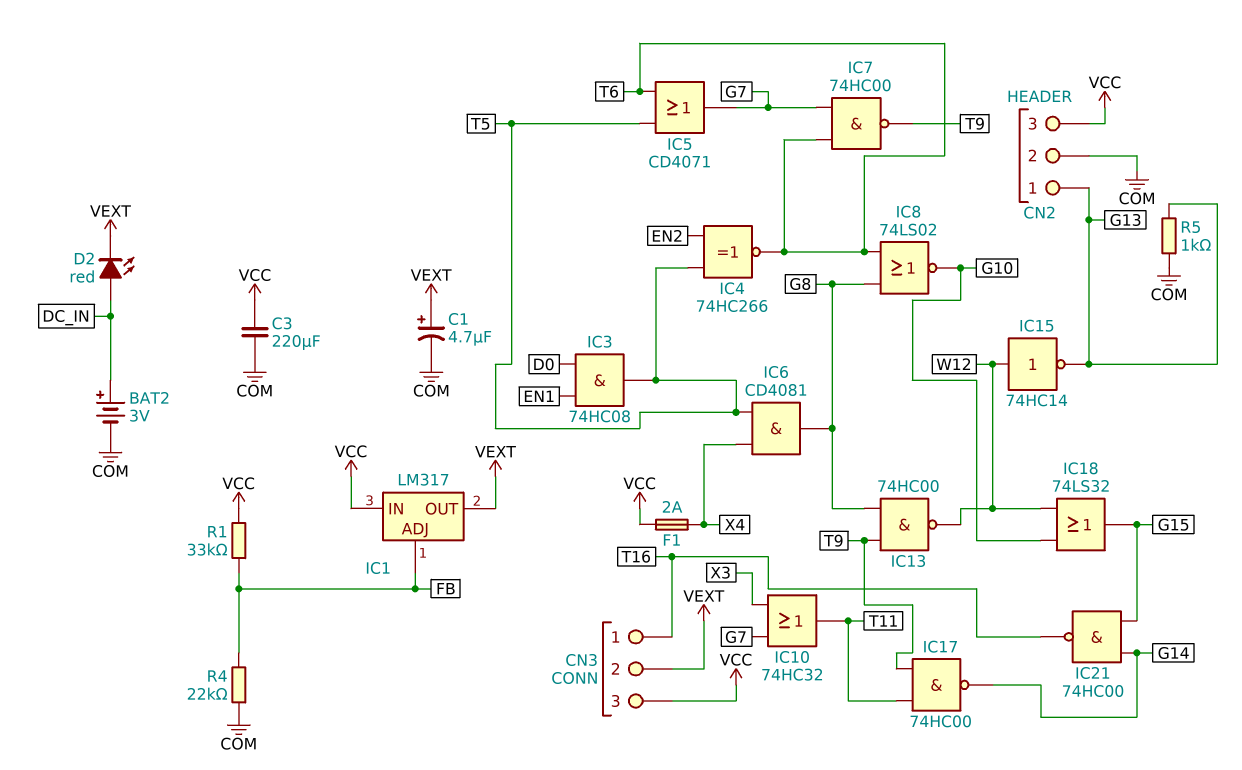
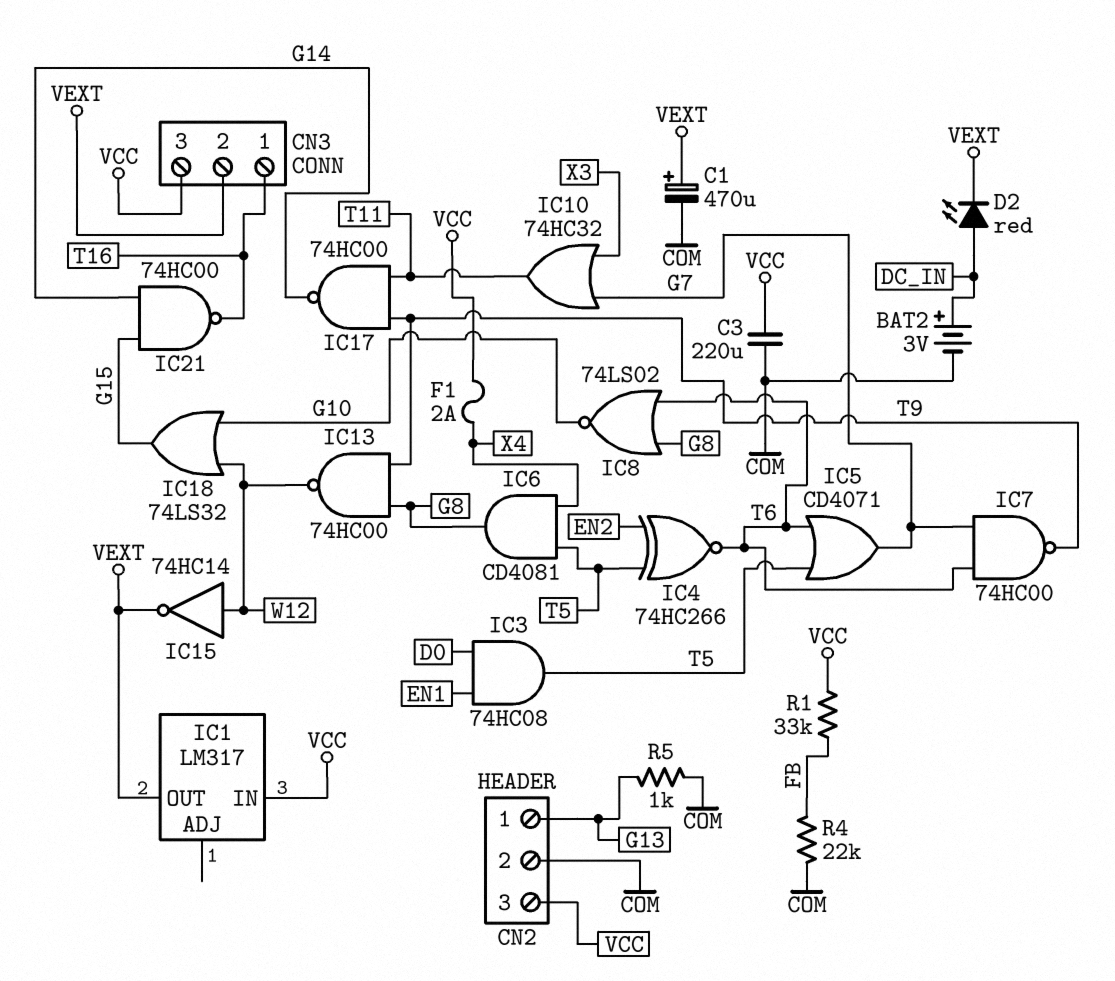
C1: 4.7uF (plus VEXT, minus COM) -> 470uF (plus VEXT, minus COM)
IC1 pin ADJ: FB -> none
IC15: NOT 74HC14 (in W12, out G13) -> NOT 74HC14 (in W12, out VEXT)

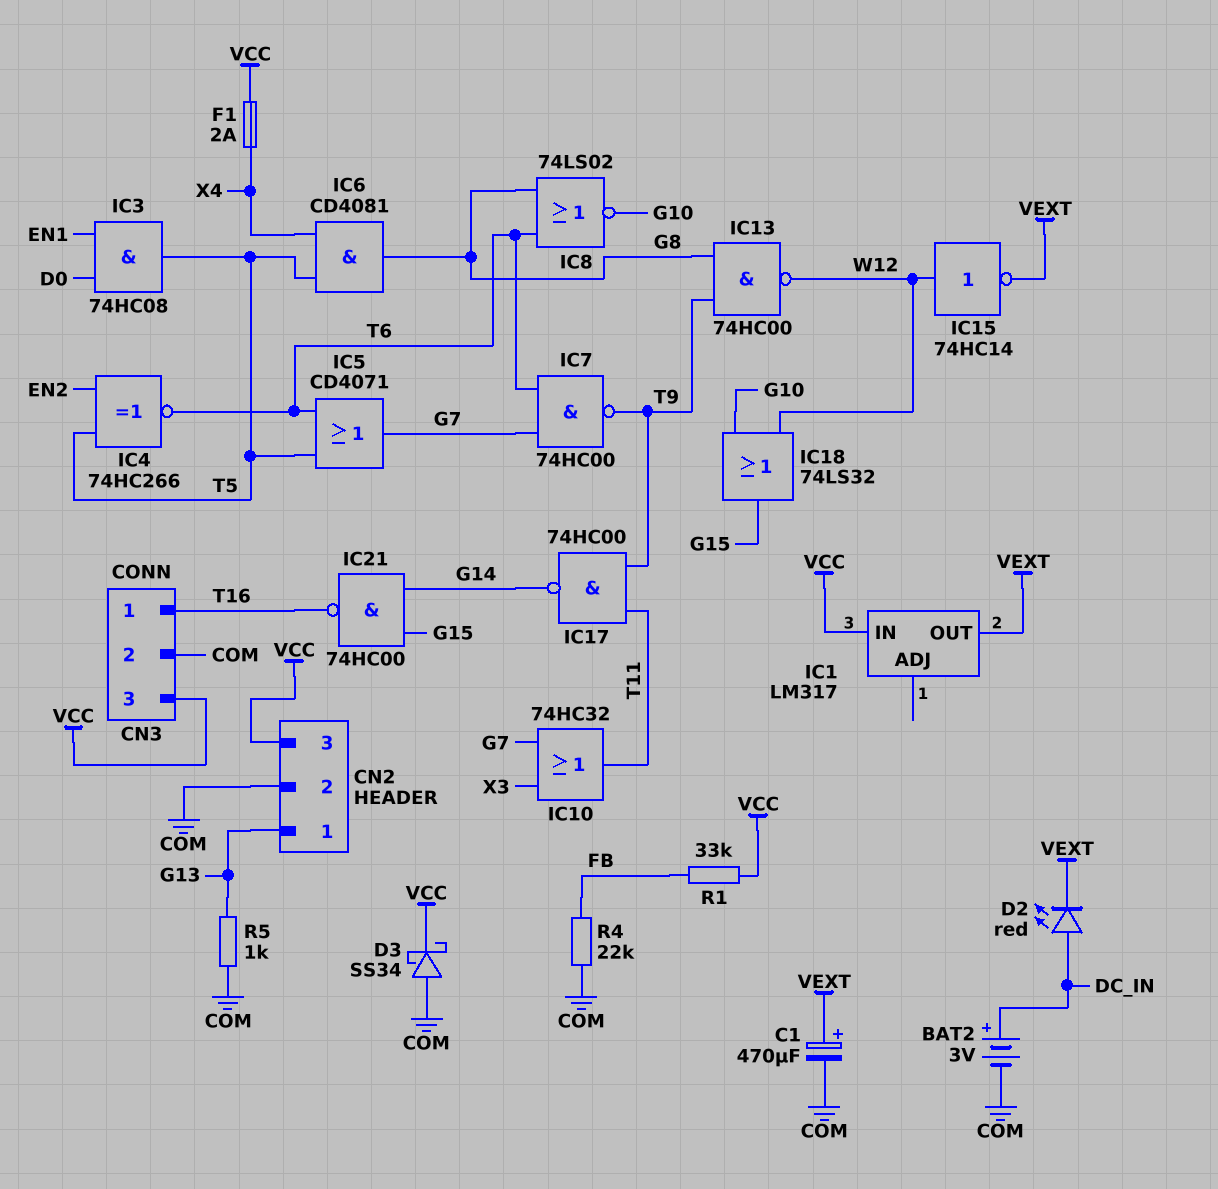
C3: 220uF (COM, VCC) -> none
CN3 pin 2: VEXT -> COM
D3: none -> schottky SS34 (A COM, K VCC)

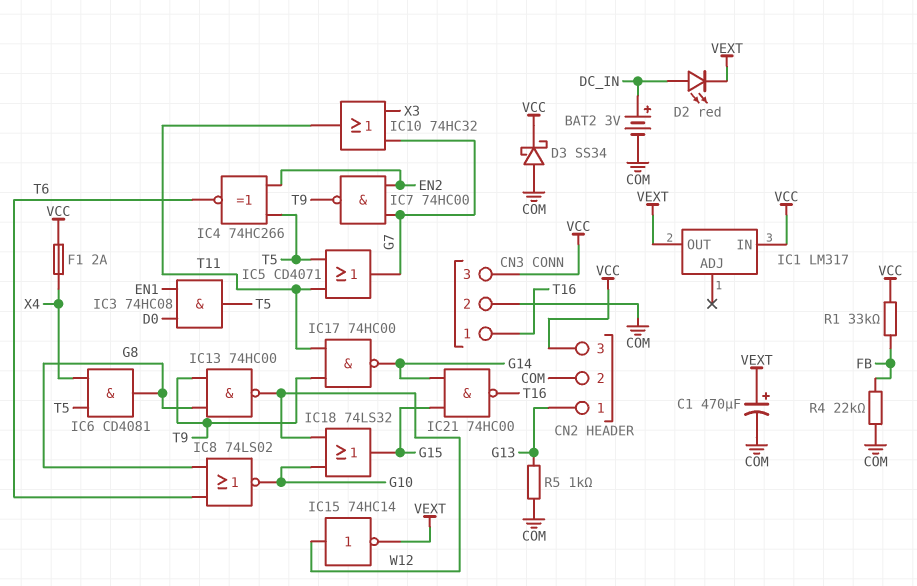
IC5: OR CD4071 (in T5, in T6, out G7) -> OR CD4071 (in T5, in T11, out G7)
IC7: NAND 74HC00 (in G7, in T6, out T9) -> NAND 74HC00 (in EN2, in G7, out T9)

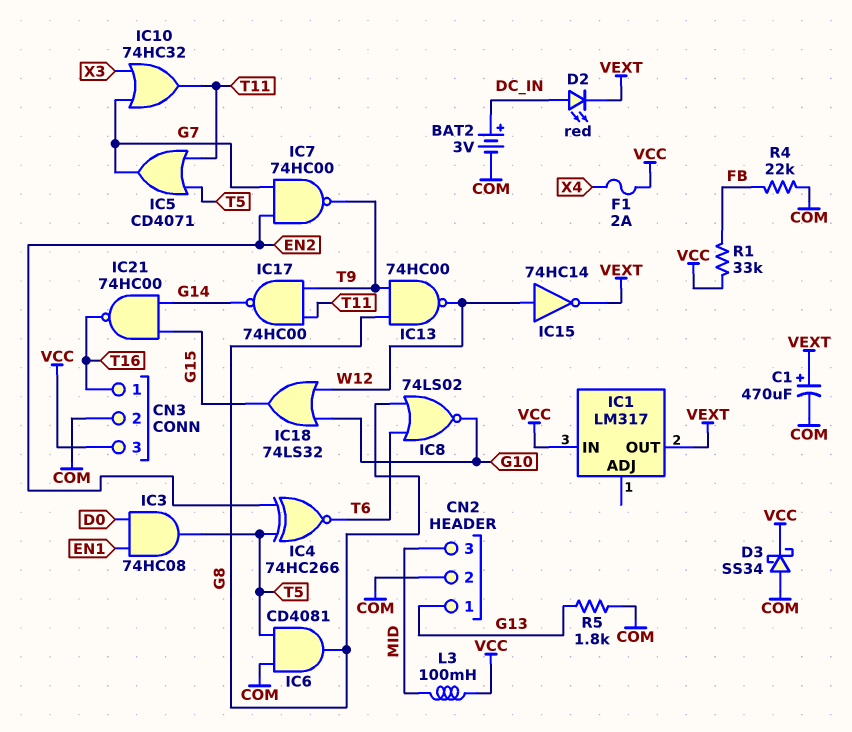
CN2 pin 3: VCC -> MID
IC6: AND CD4081 (in T5, in X4, out G8) -> AND CD4081 (in COM, in T5, out G8)
L3: none -> 100mH (MID, VCC)
R5: 1k (COM, G13) -> 1.8k (COM, G13)

